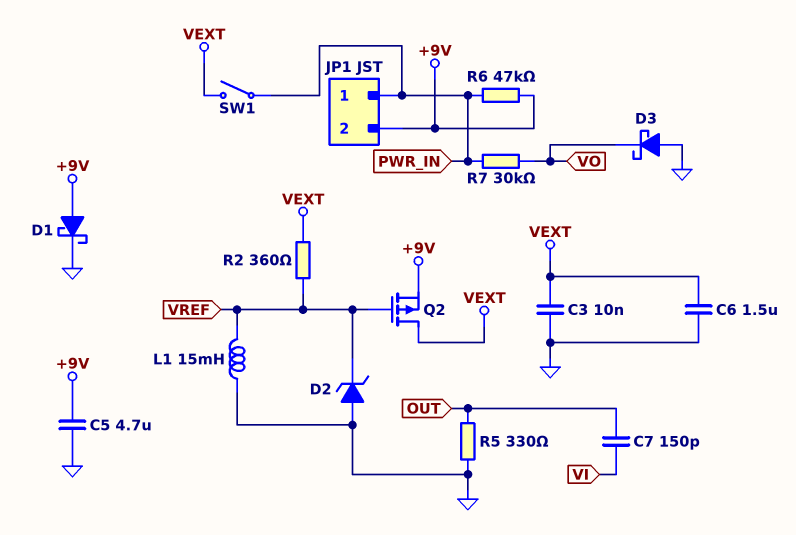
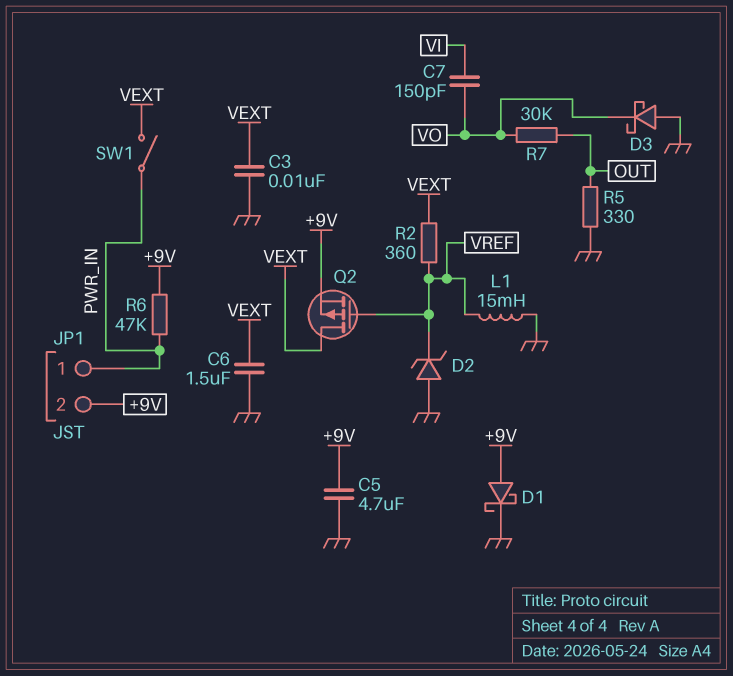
C7: 150pF (OUT, VI) -> 150pF (VI, VO)
R7: 30k (PWR_IN, VO) -> 30k (OUT, VO)

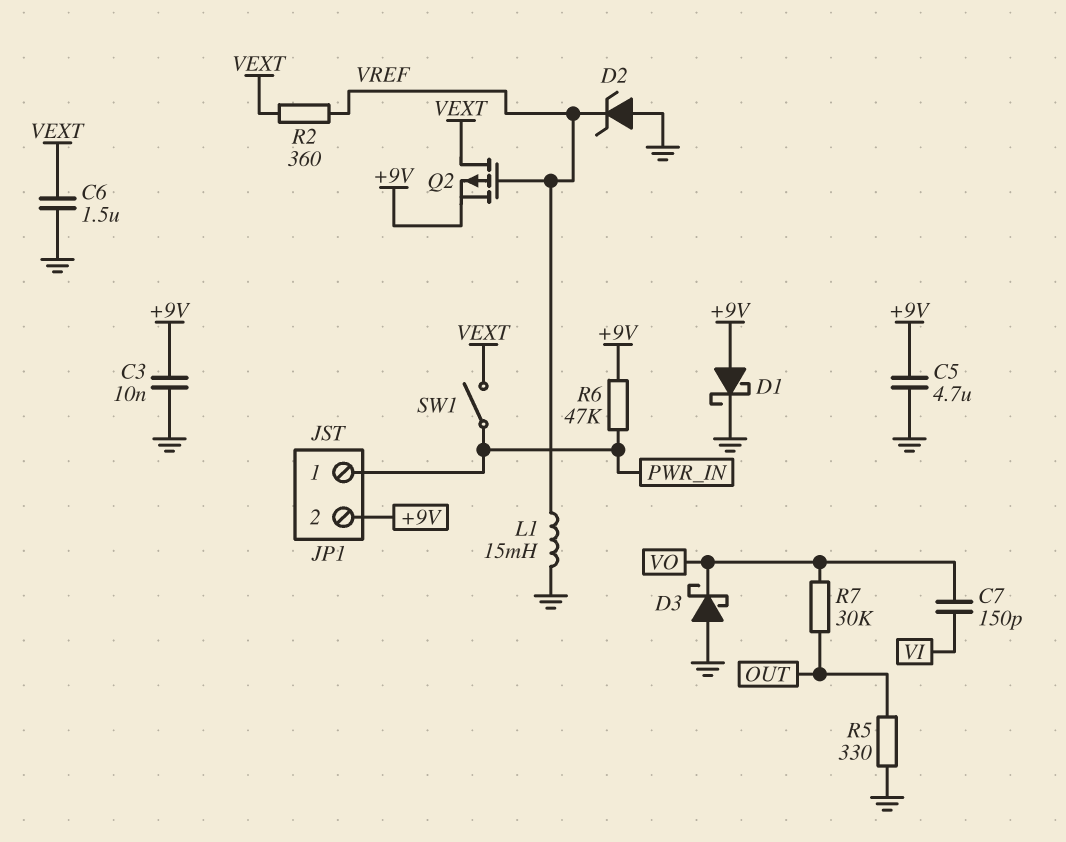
C3: 10nF (GND, VEXT) -> 10nF (+9V, GND)

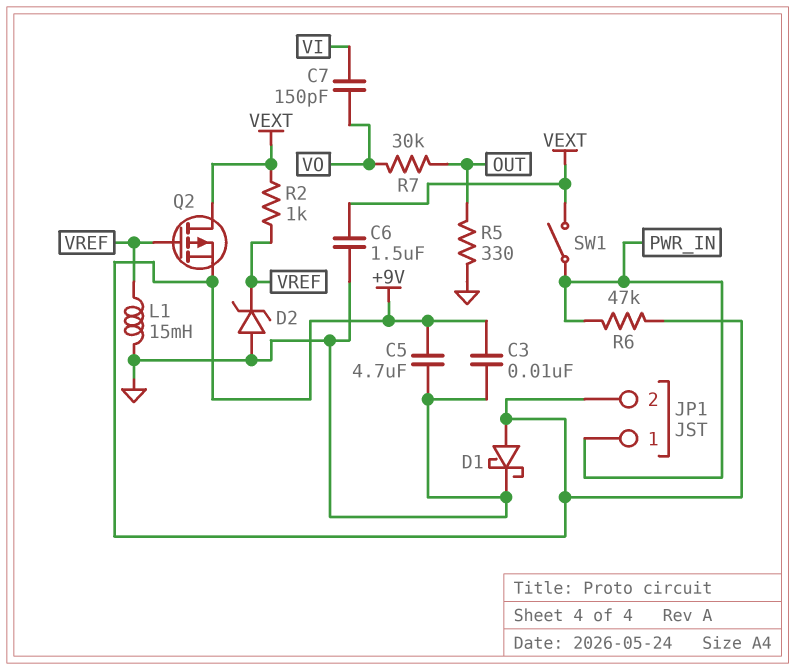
D3: schottky (A GND, K VO) -> none
R2: 360 (VEXT, VREF) -> 1k (VEXT, VREF)

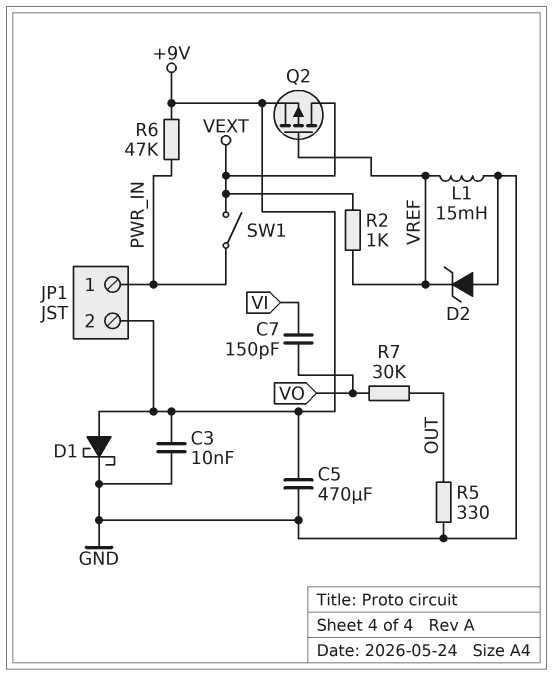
C5: 4.7uF (+9V, GND) -> 470uF (+9V, GND)
C6: 1.5uF (GND, VEXT) -> none

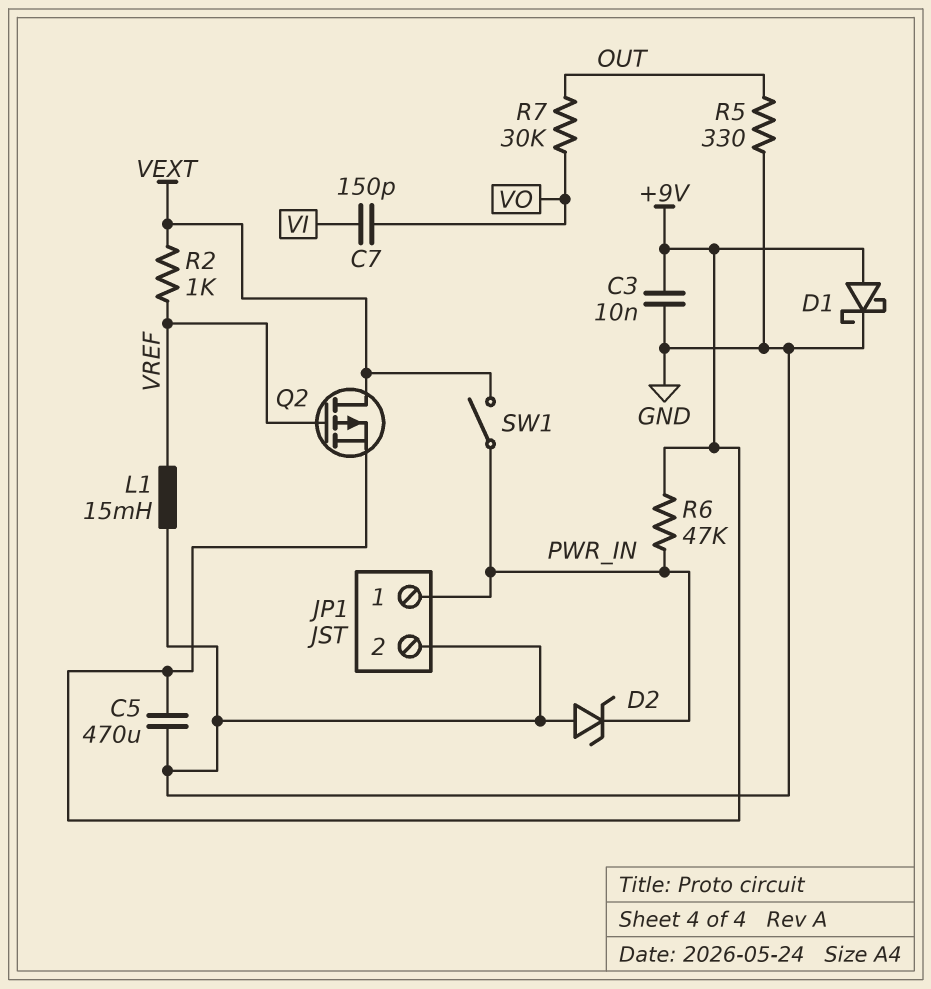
D2: zener (A GND, K VREF) -> zener (A GND, K PWR_IN)
JP1 pin 2: +9V -> GND

